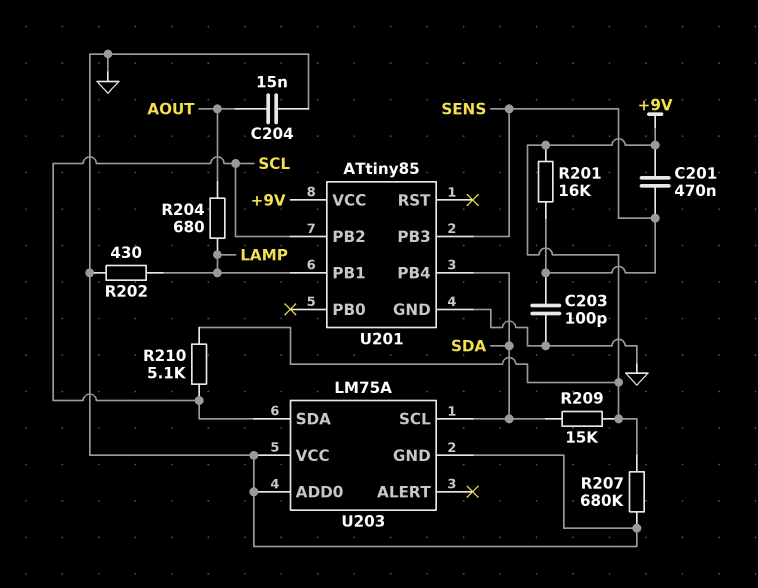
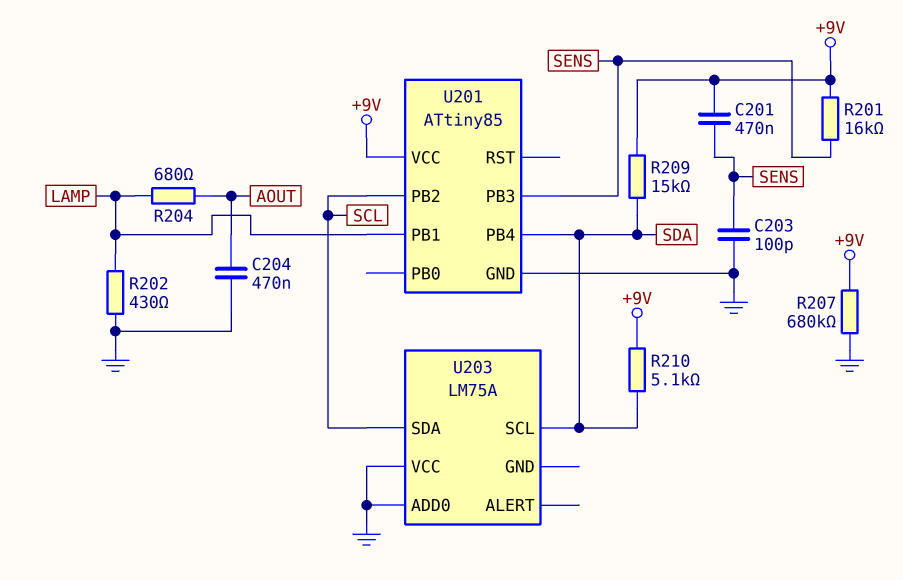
C204: 15nF (AOUT, GND) -> 470nF (AOUT, GND)
R210: 5.1k (+9V, SCL) -> 5.1k (+9V, SDA)
U203 pin GND: GND -> none

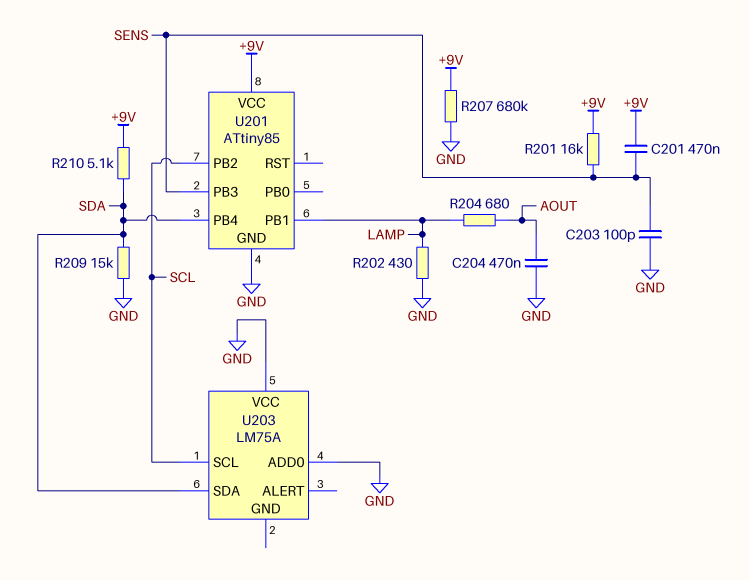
R209: 15k (+9V, SDA) -> 15k (GND, SDA)
U203 pin SCL: SDA -> SCL
U203 pin SDA: SCL -> SDA

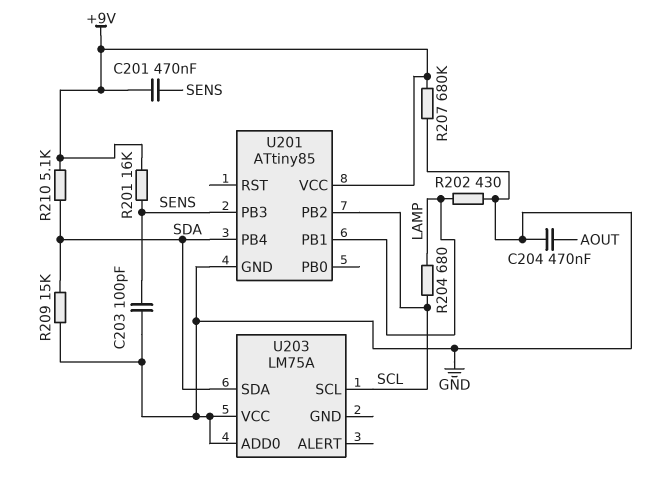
R204: 680 (AOUT, LAMP) -> 680 (LAMP, SCL)

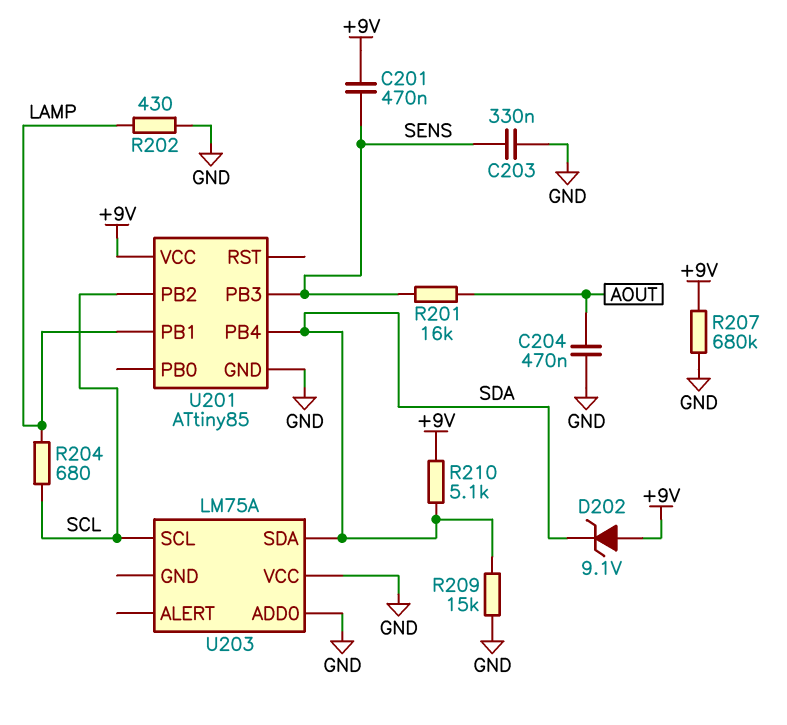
C203: 100pF (GND, SENS) -> 330nF (GND, SENS)
D202: none -> zener 9.1V (A +9V, K SDA)
R201: 16k (+9V, SENS) -> 16k (AOUT, SENS)

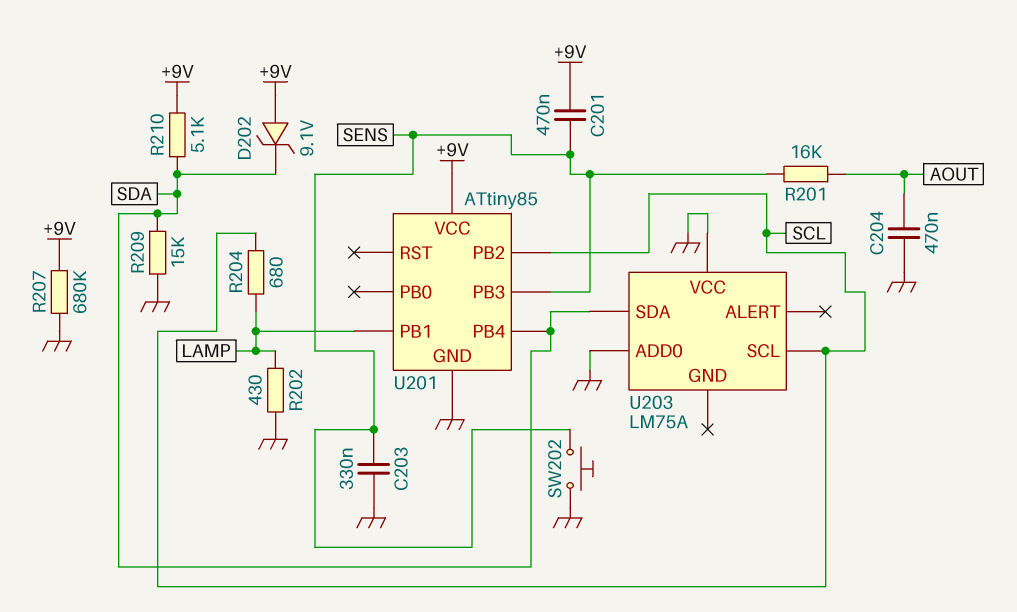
SW202: none -> button (GND, SENS)

